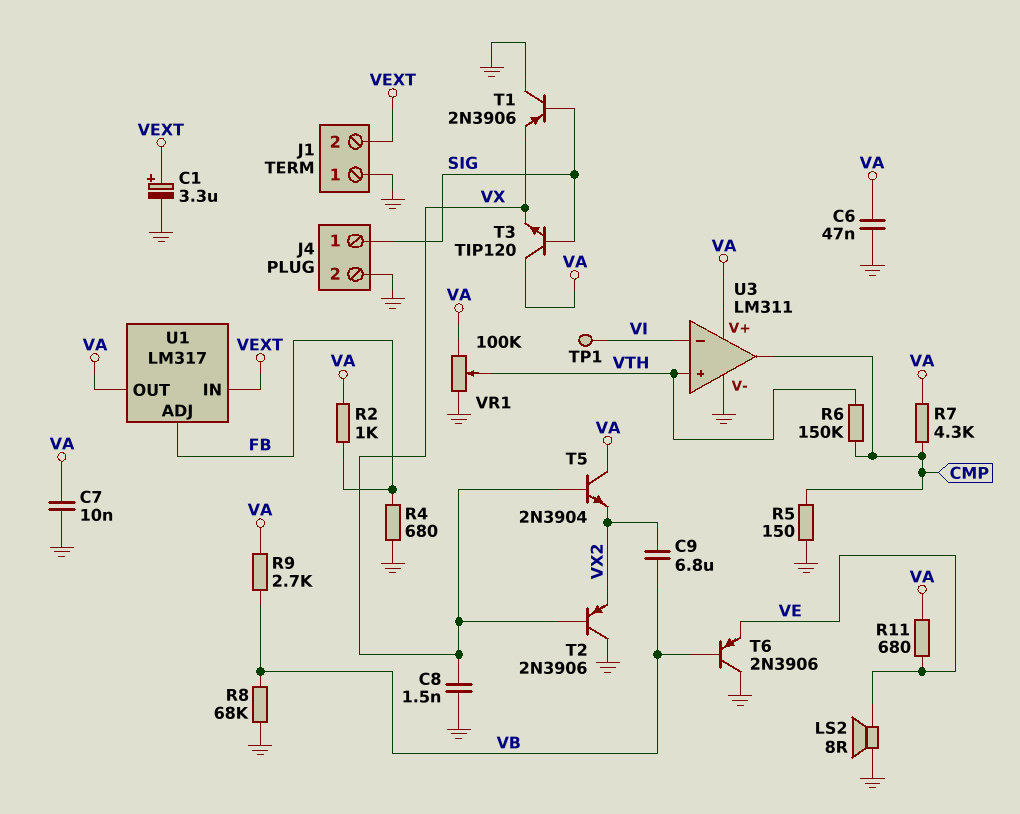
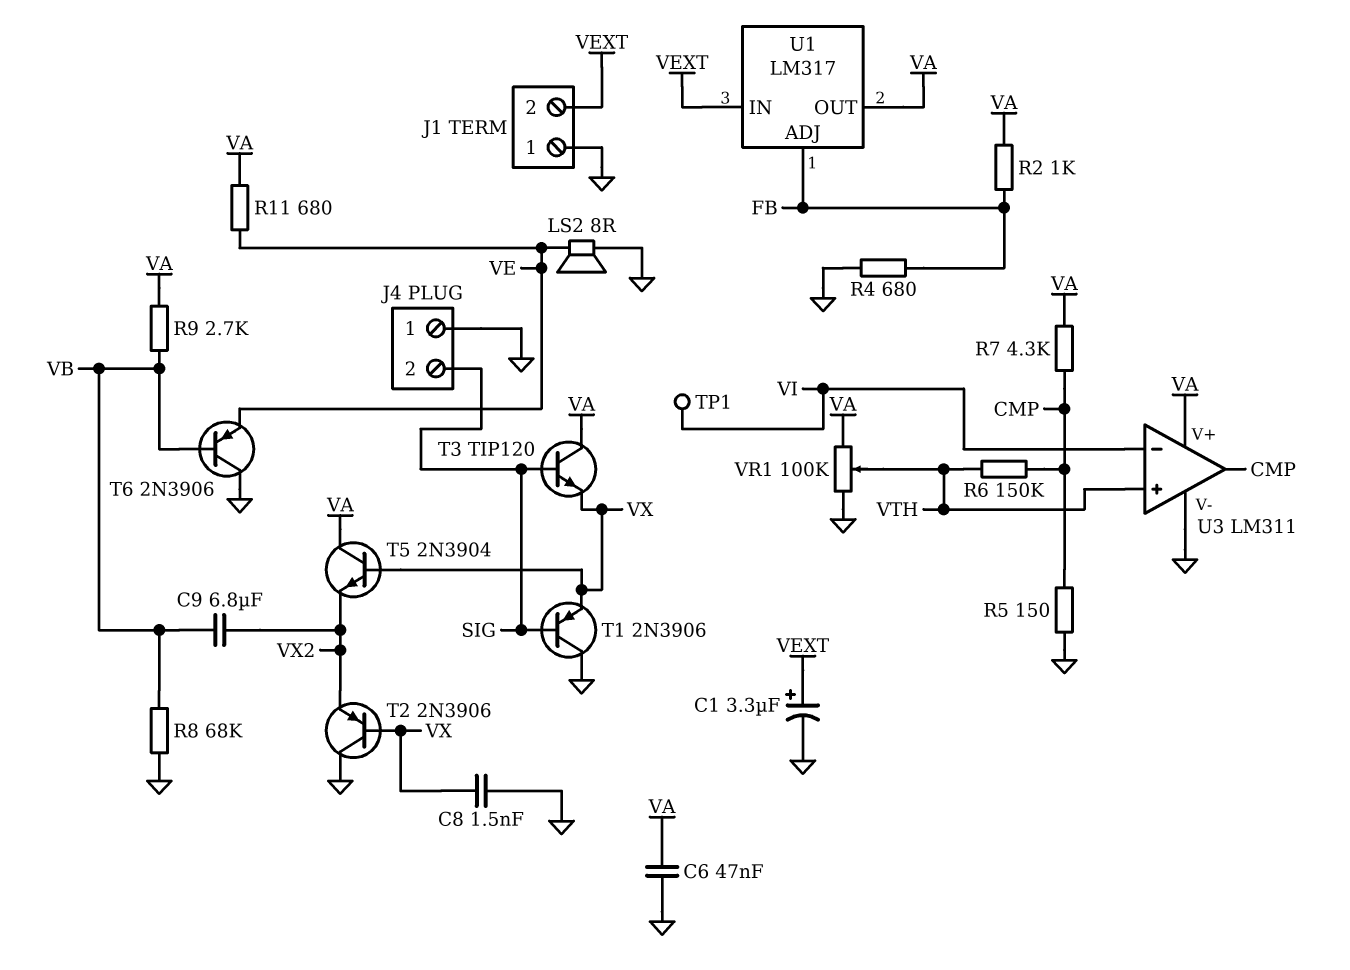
C7: 10nF (GND, VA) -> none
J4 pin 1: SIG -> GND
J4 pin 2: GND -> SIG

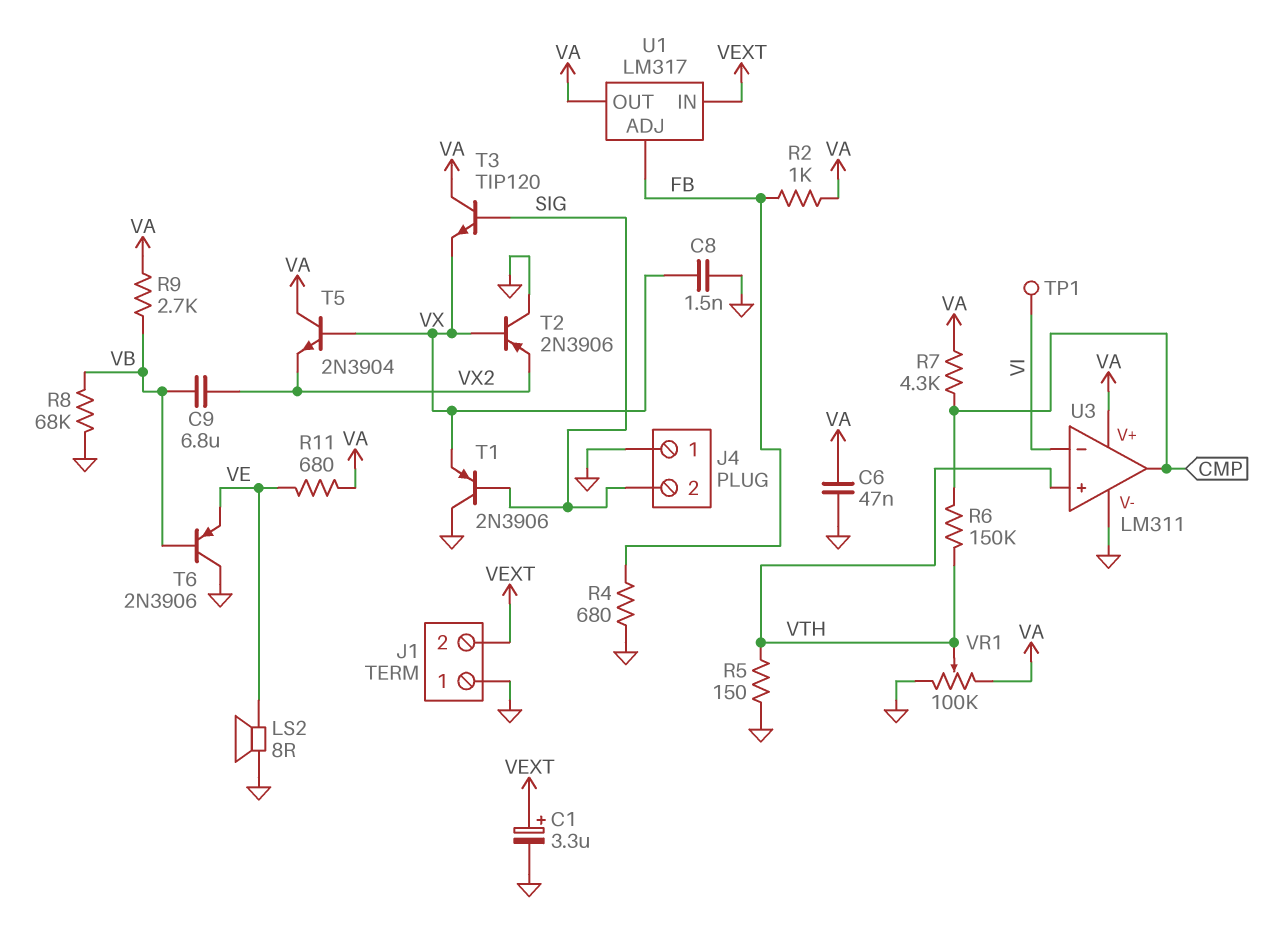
R5: 150 (CMP, GND) -> 150 (GND, VTH)

